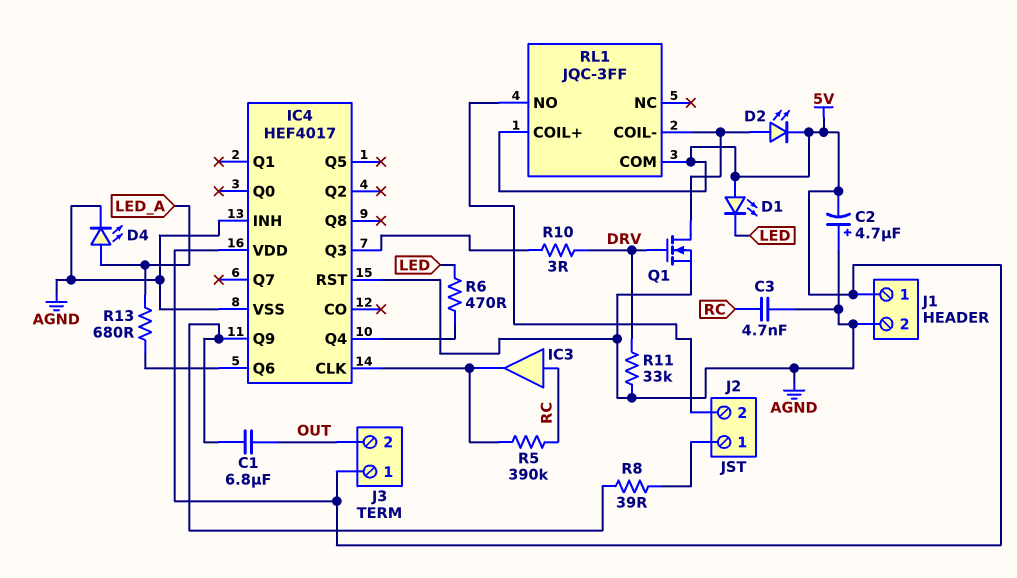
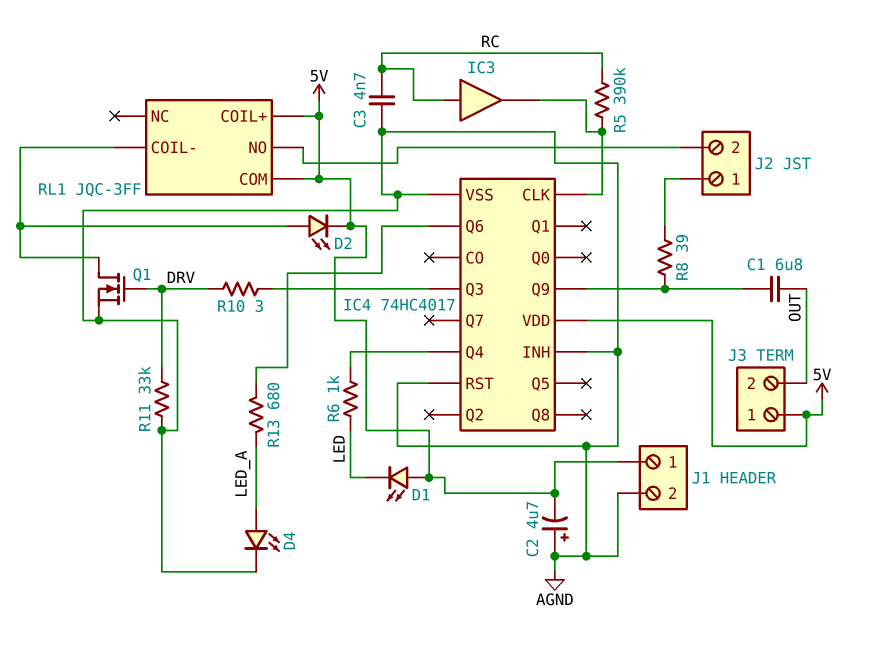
IC4: HEF4017 -> 74HC4017
R6: 470 (IC4/Q4, LED) -> 1k (IC4/Q4, LED)

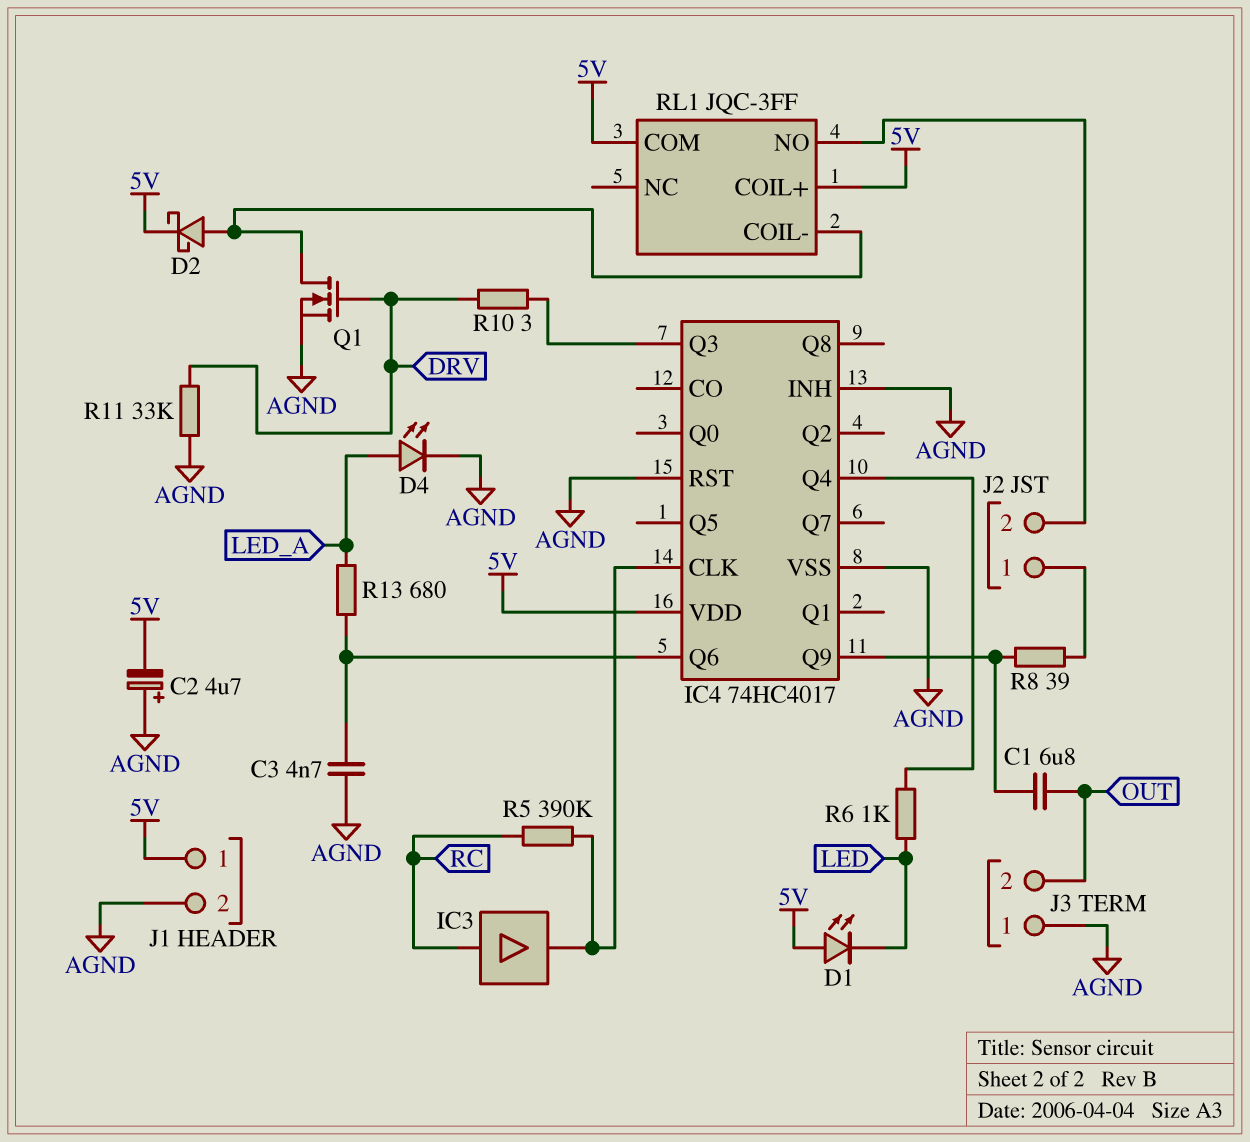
C3: 4.7nF (AGND, RC) -> 4.7nF (AGND, IC4/Q6)
D2: LED (A RL1/COIL-, K 5V) -> schottky (A RL1/COIL-, K 5V)
J3 pin 1: 5V -> AGND

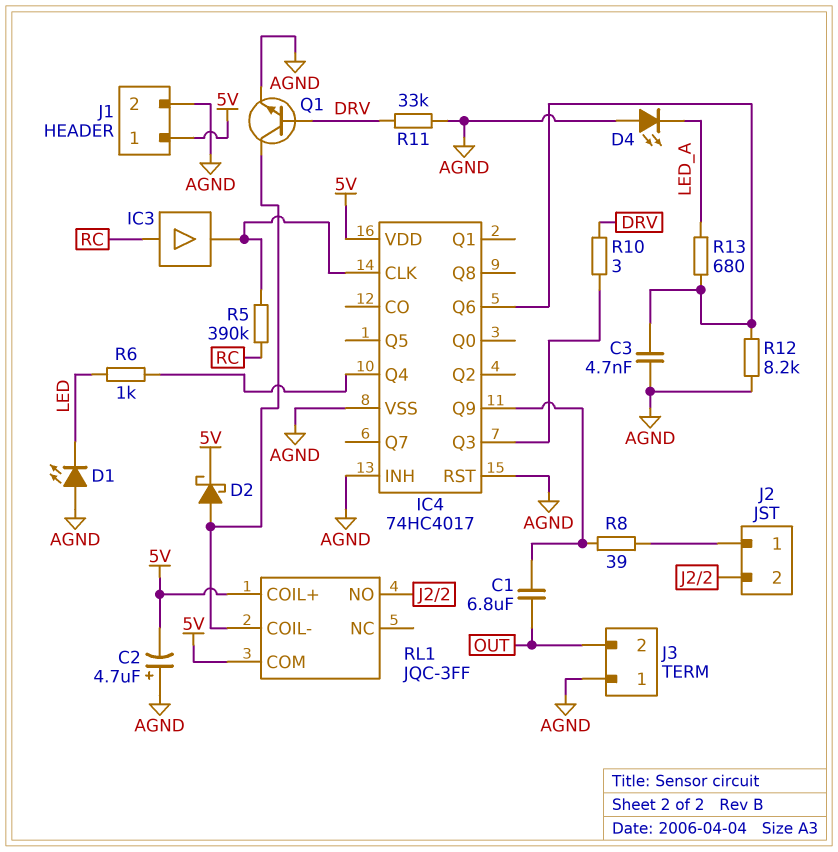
D1: LED (A 5V, K LED) -> LED (A AGND, K LED)
D4: LED (A LED_A, K AGND) -> LED (A AGND, K LED_A)
Q1: NMOS (G DRV, D RL1/COIL-, S AGND) -> NPN (B DRV, C RL1/COIL-, E AGND)
R12: none -> 8.2k (AGND, IC4/Q6)

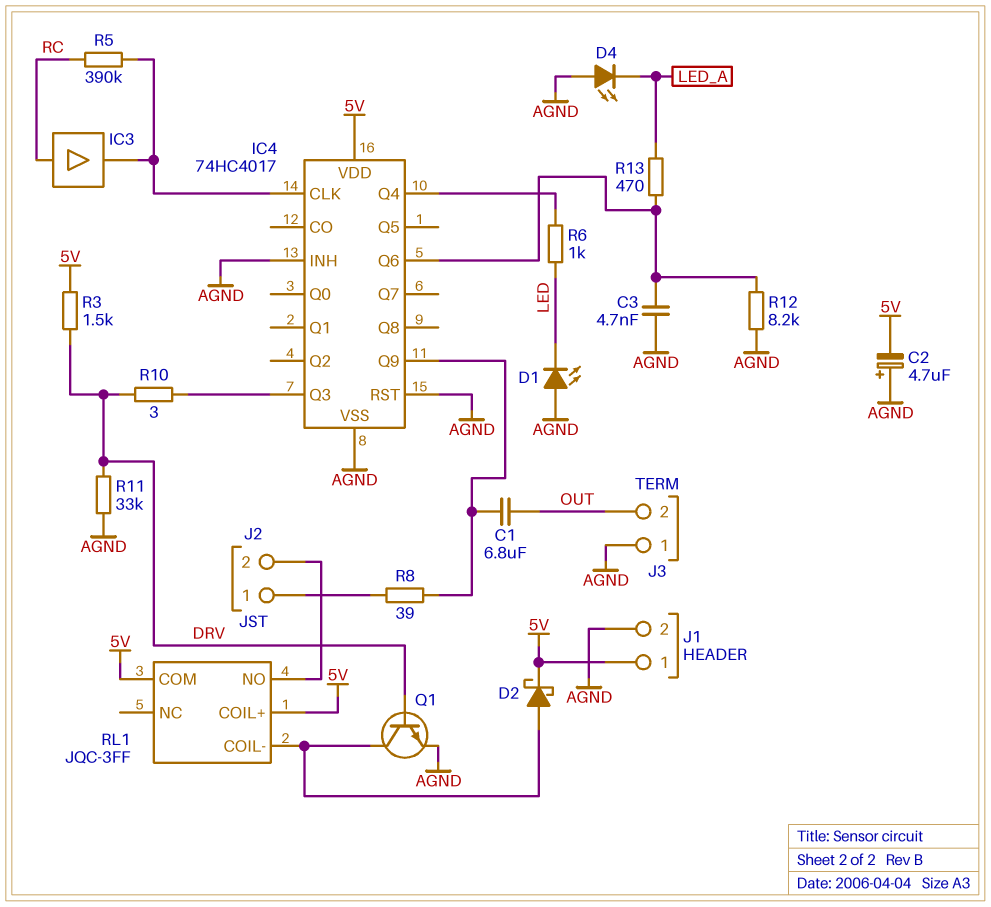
R3: none -> 1.5k (5V, DRV)
R13: 680 (IC4/Q6, LED_A) -> 470 (IC4/Q6, LED_A)

